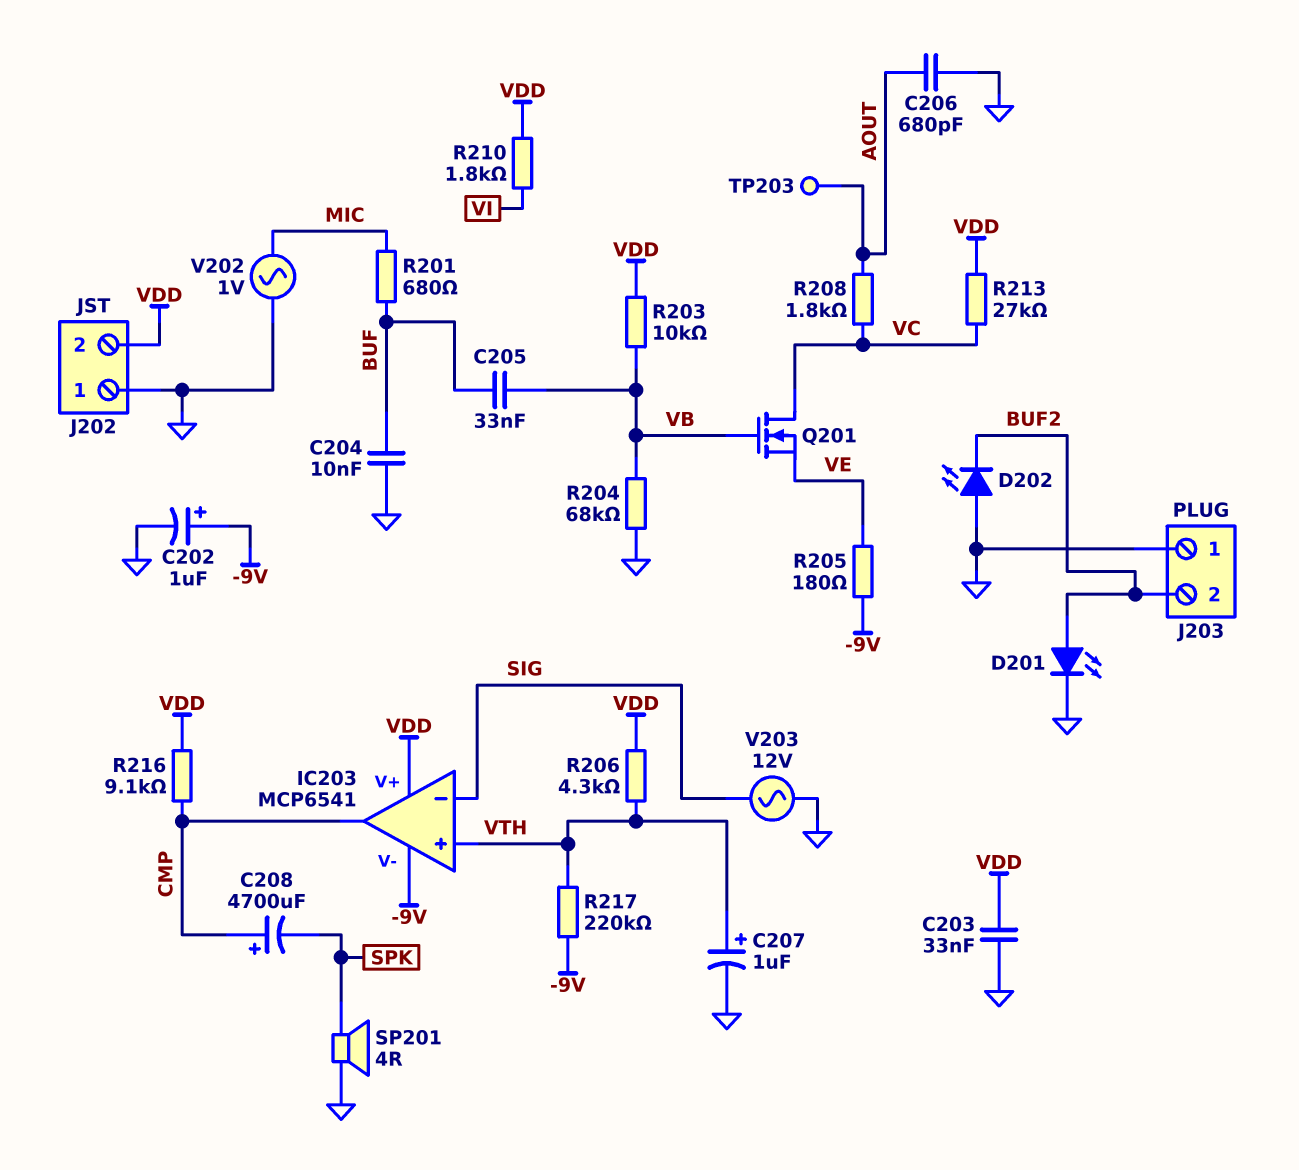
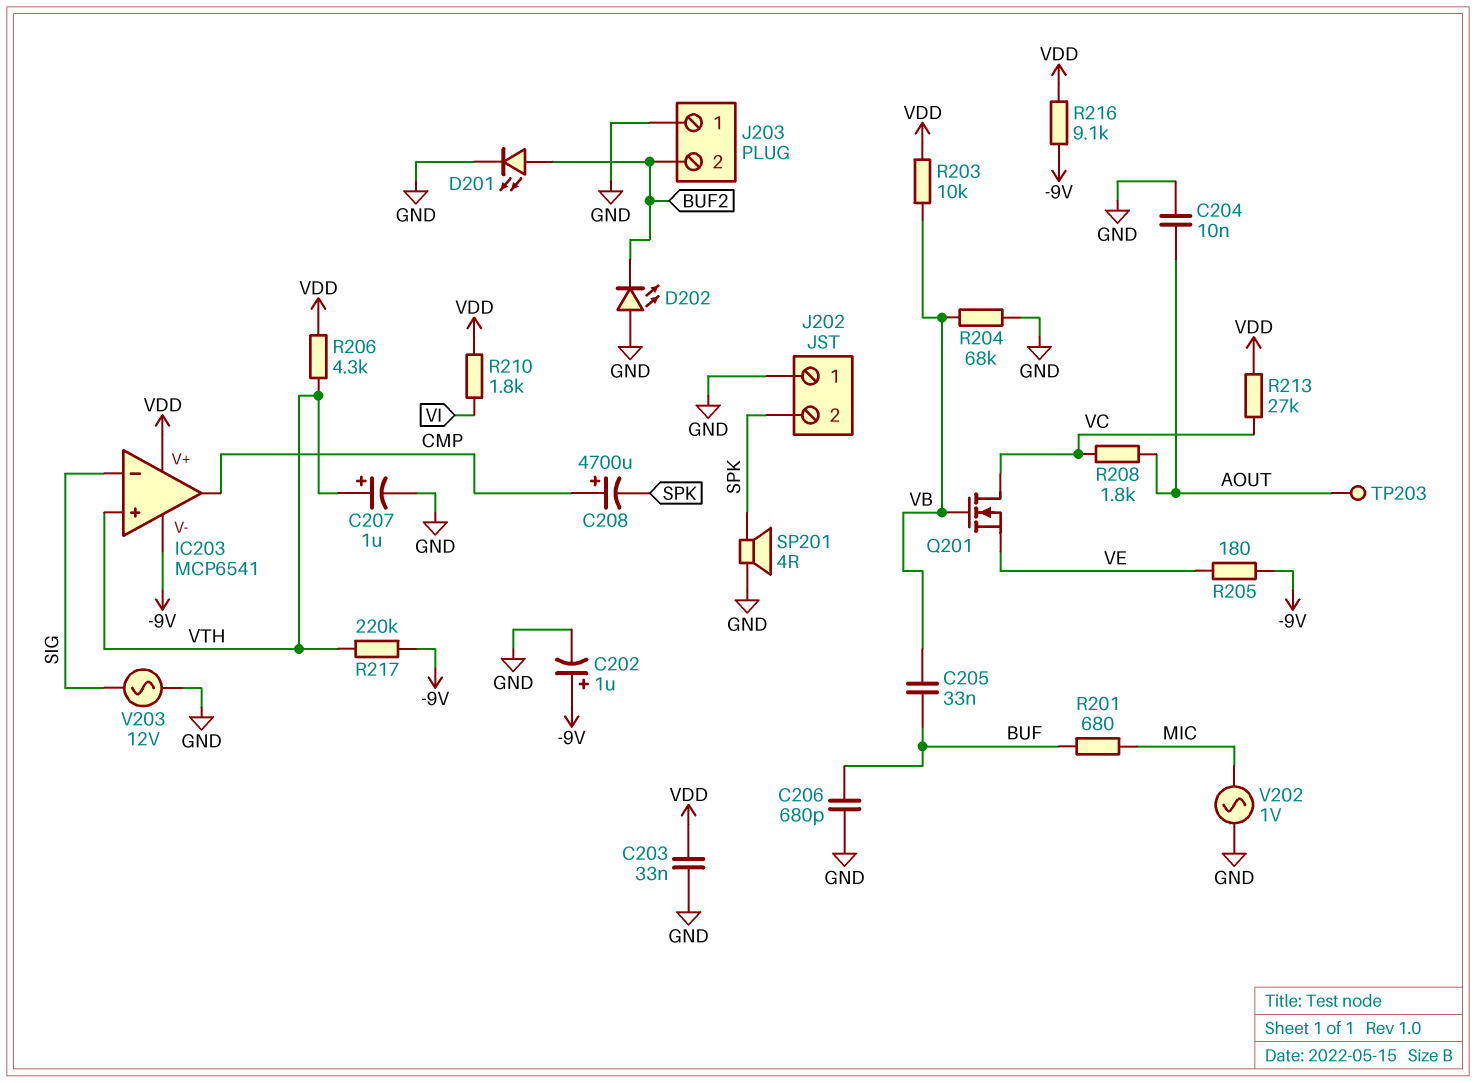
C204: 10nF (BUF, GND) -> 10nF (AOUT, GND)
C206: 680pF (AOUT, GND) -> 680pF (BUF, GND)
J202 pin 2: VDD -> SPK
R216: 9.1k (CMP, VDD) -> 9.1k (-9V, VDD)

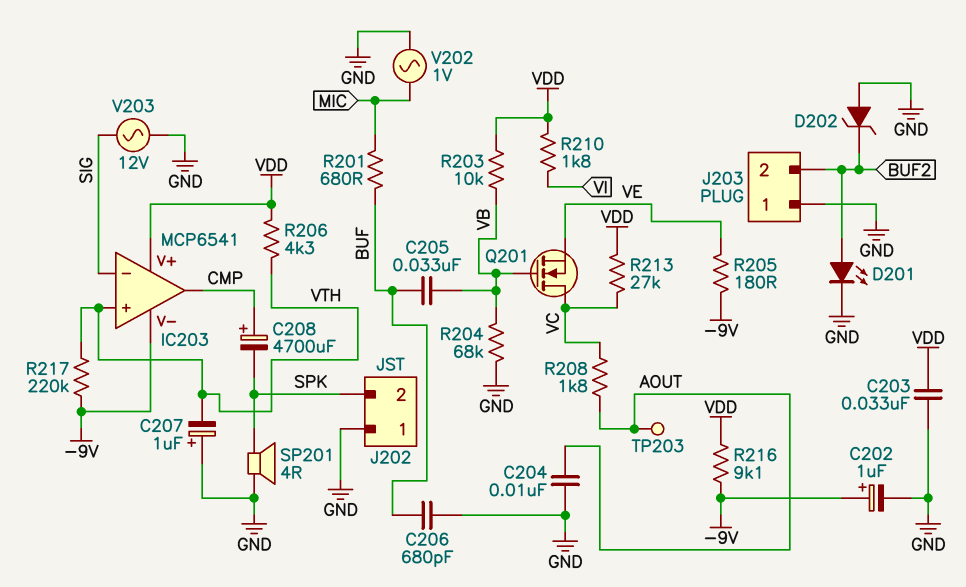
C207: 1uF (plus VTH, minus GND) -> 1uF (plus GND, minus VTH)
D202: LED (A GND, K BUF2) -> zener (A GND, K BUF2)

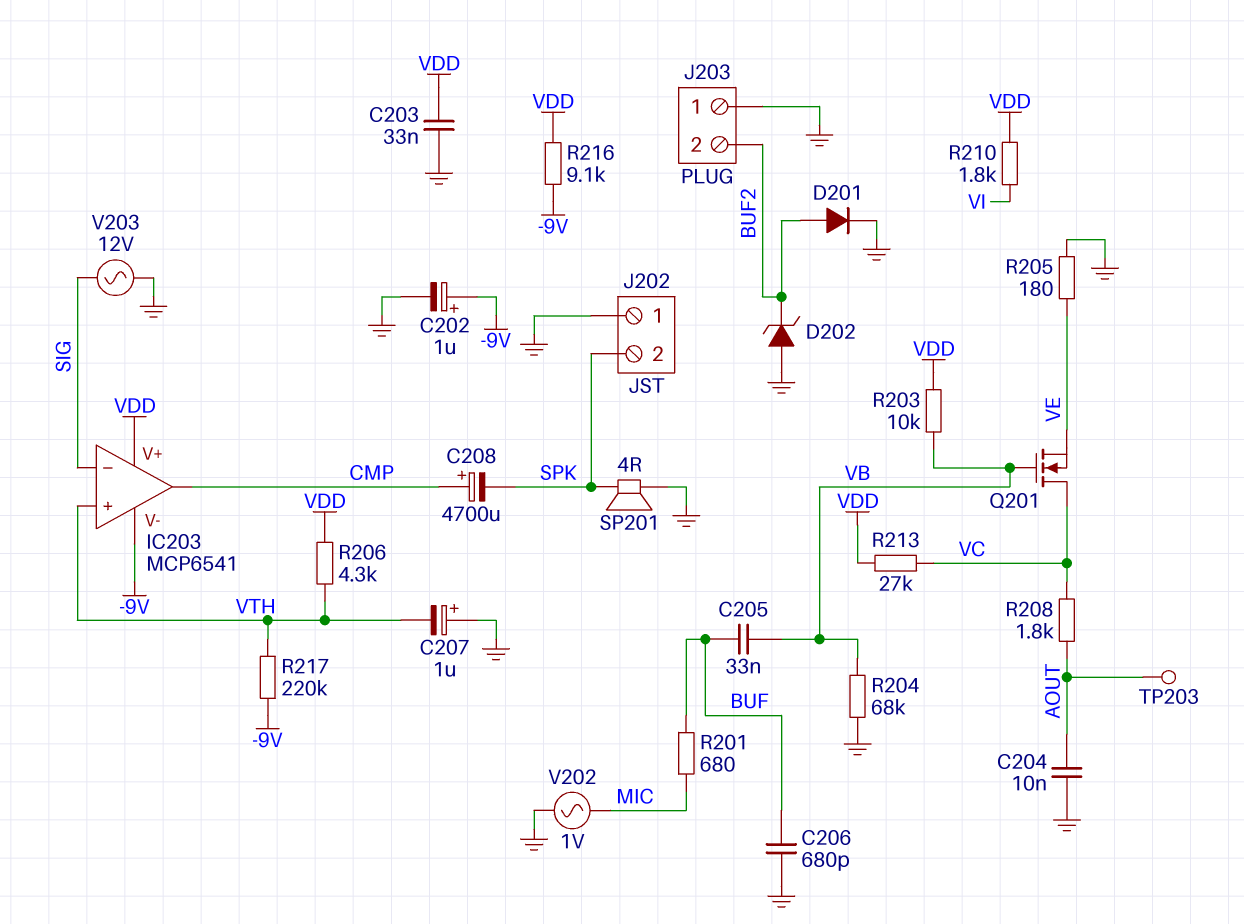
D201: LED (A BUF2, K GND) -> diode (A BUF2, K GND)
R205: 180 (-9V, VE) -> 180 (GND, VE)

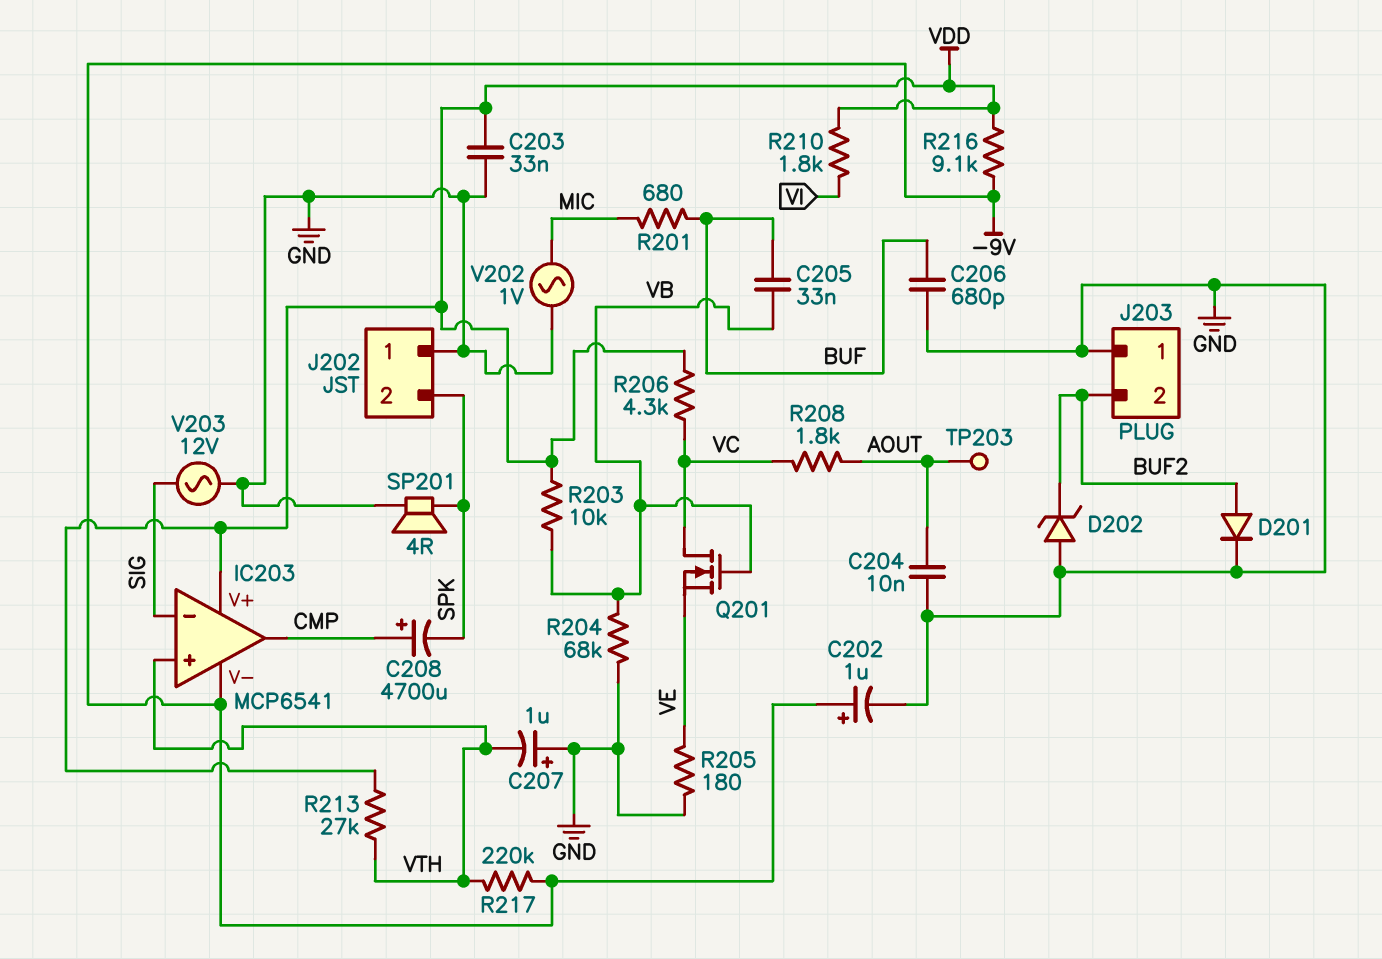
R206: 4.3k (VDD, VTH) -> 4.3k (VC, VDD)
R213: 27k (VC, VDD) -> 27k (VDD, VTH)

